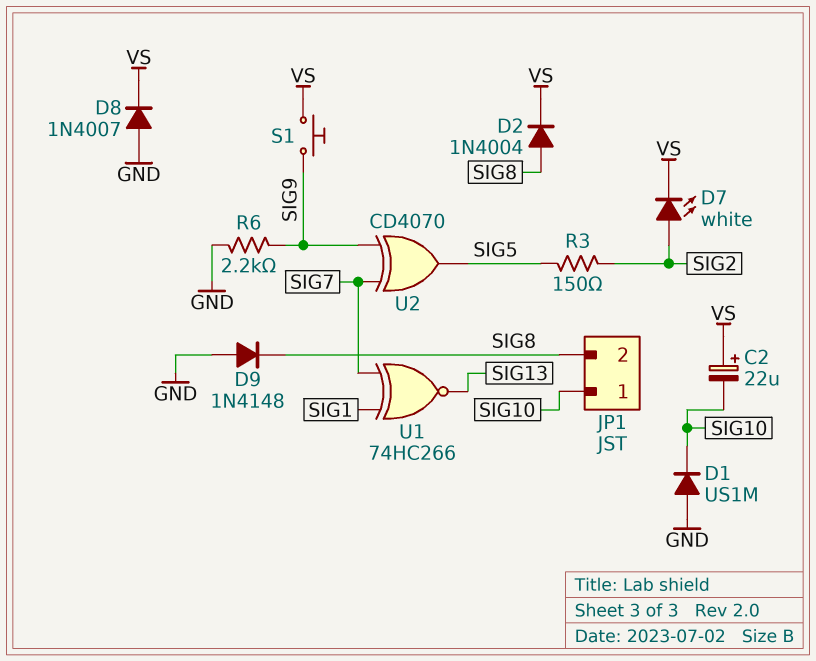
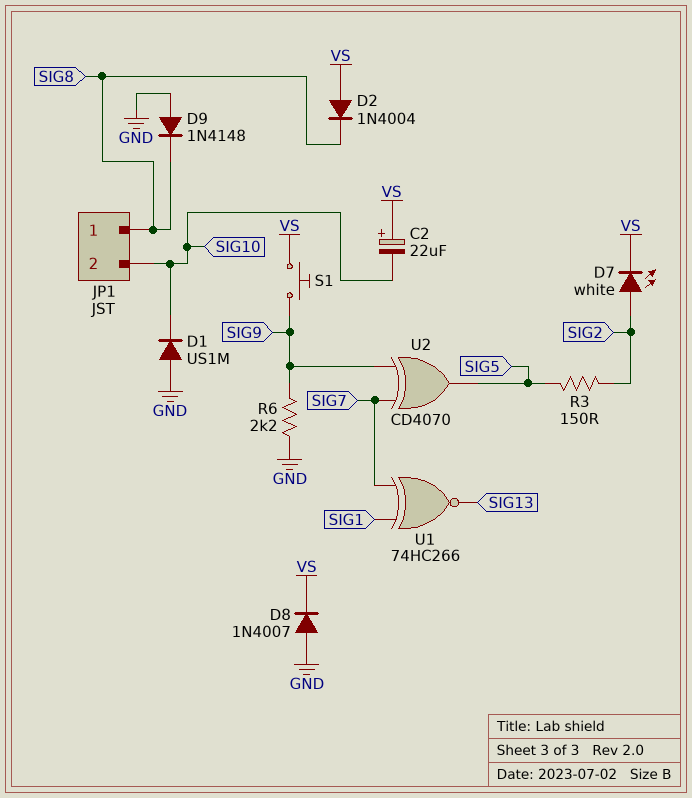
D2: diode 1N4004 (A SIG8, K VS) -> diode 1N4004 (A VS, K SIG8)
JP1 pin 1: SIG10 -> SIG8
JP1 pin 2: SIG8 -> SIG10

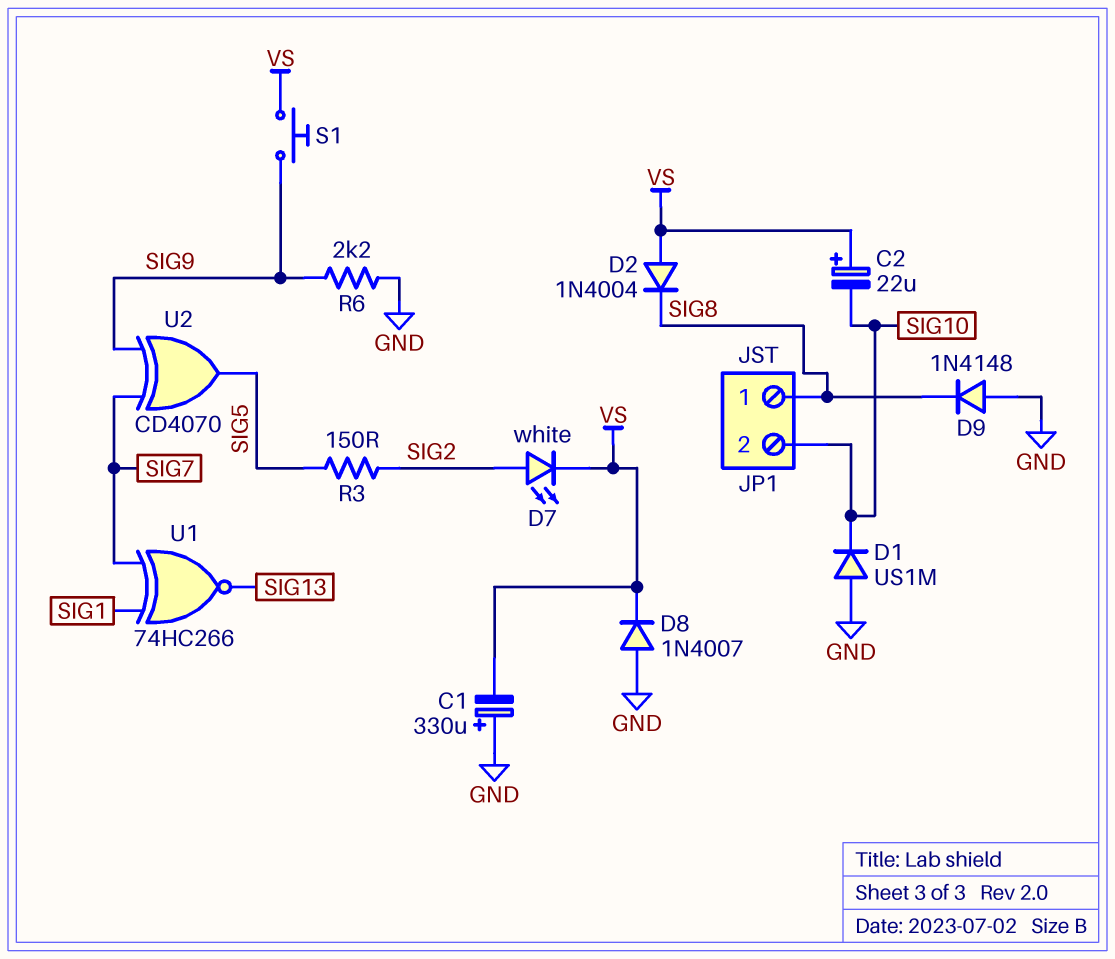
C1: none -> 330uF (plus GND, minus VS)

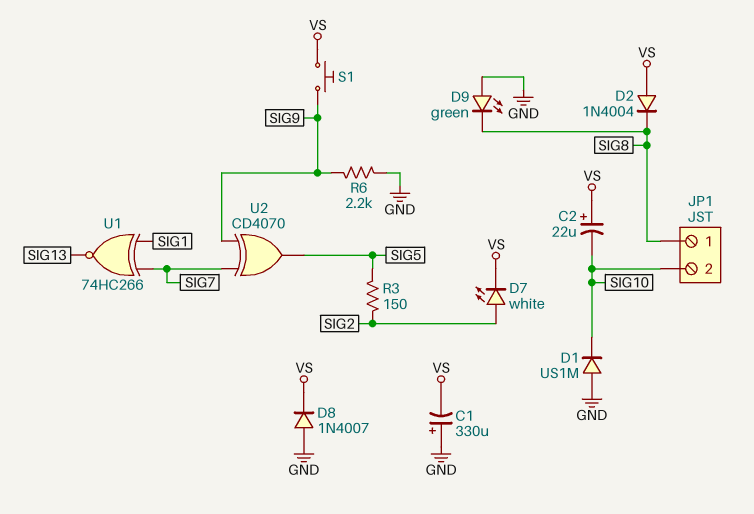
D9: diode 1N4148 (A GND, K SIG8) -> LED green (A GND, K SIG8)

